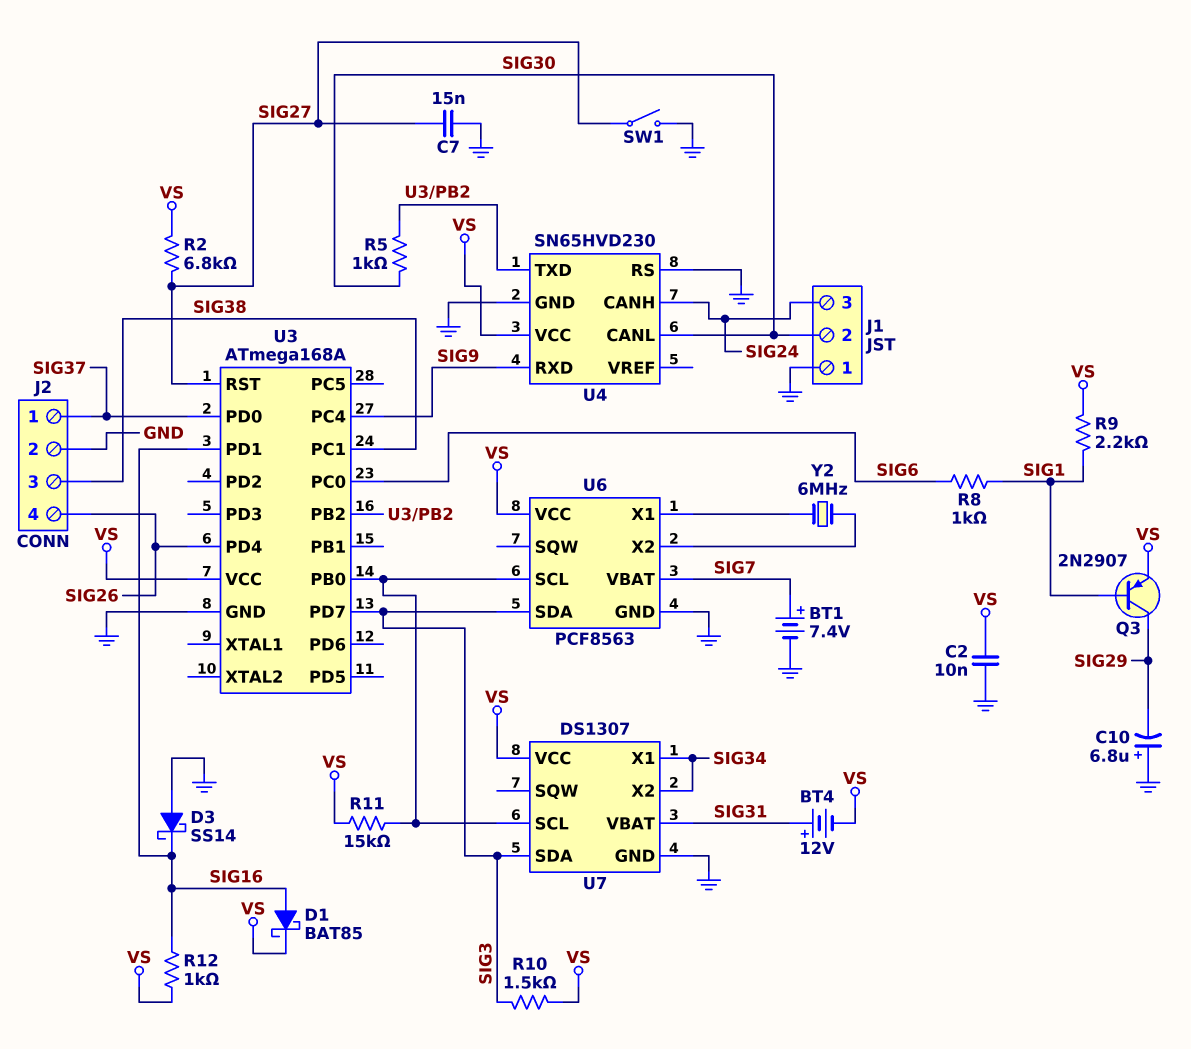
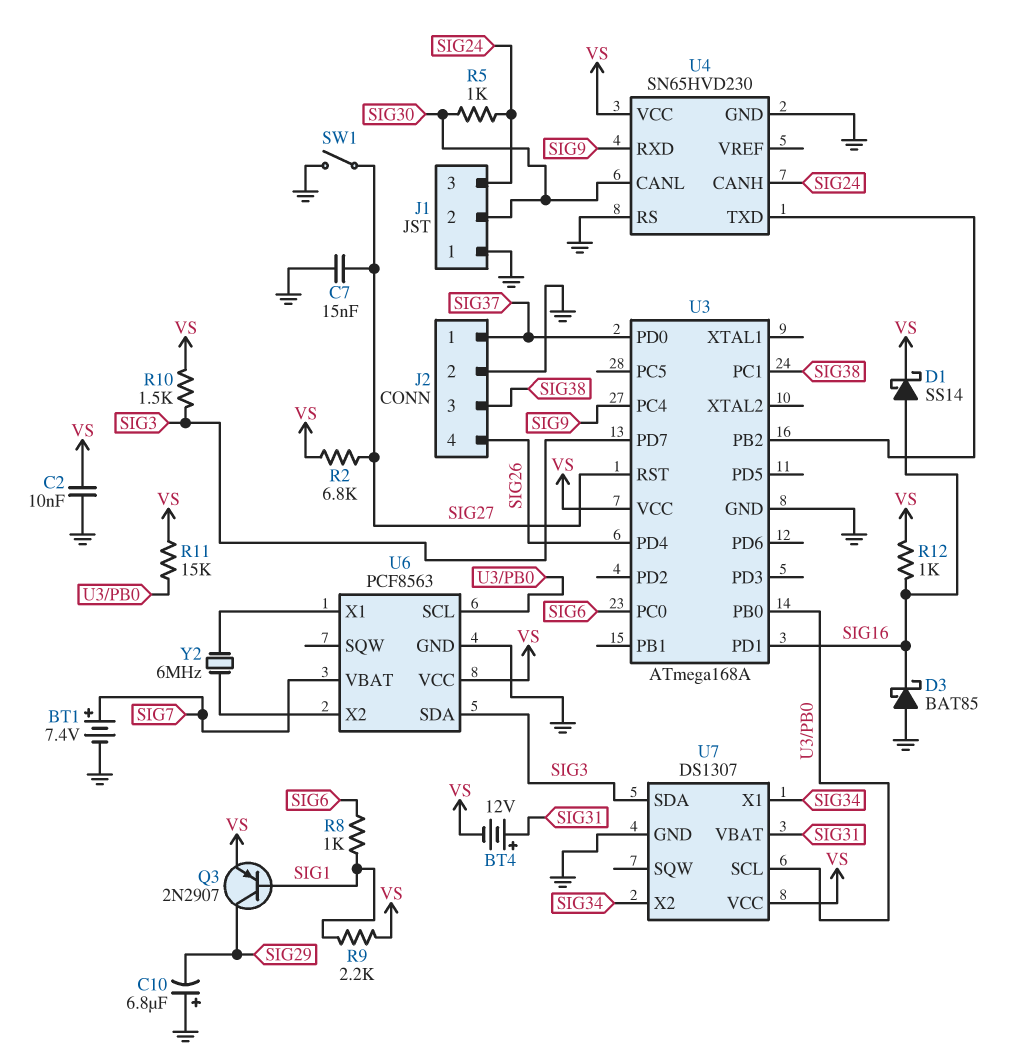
D1: schottky BAT85 (A SIG16, K VS) -> schottky SS14 (A SIG16, K VS)
D3: schottky SS14 (A GND, K SIG16) -> schottky BAT85 (A GND, K SIG16)
R5: 1k (SIG30, U3/PB2) -> 1k (SIG24, SIG30)

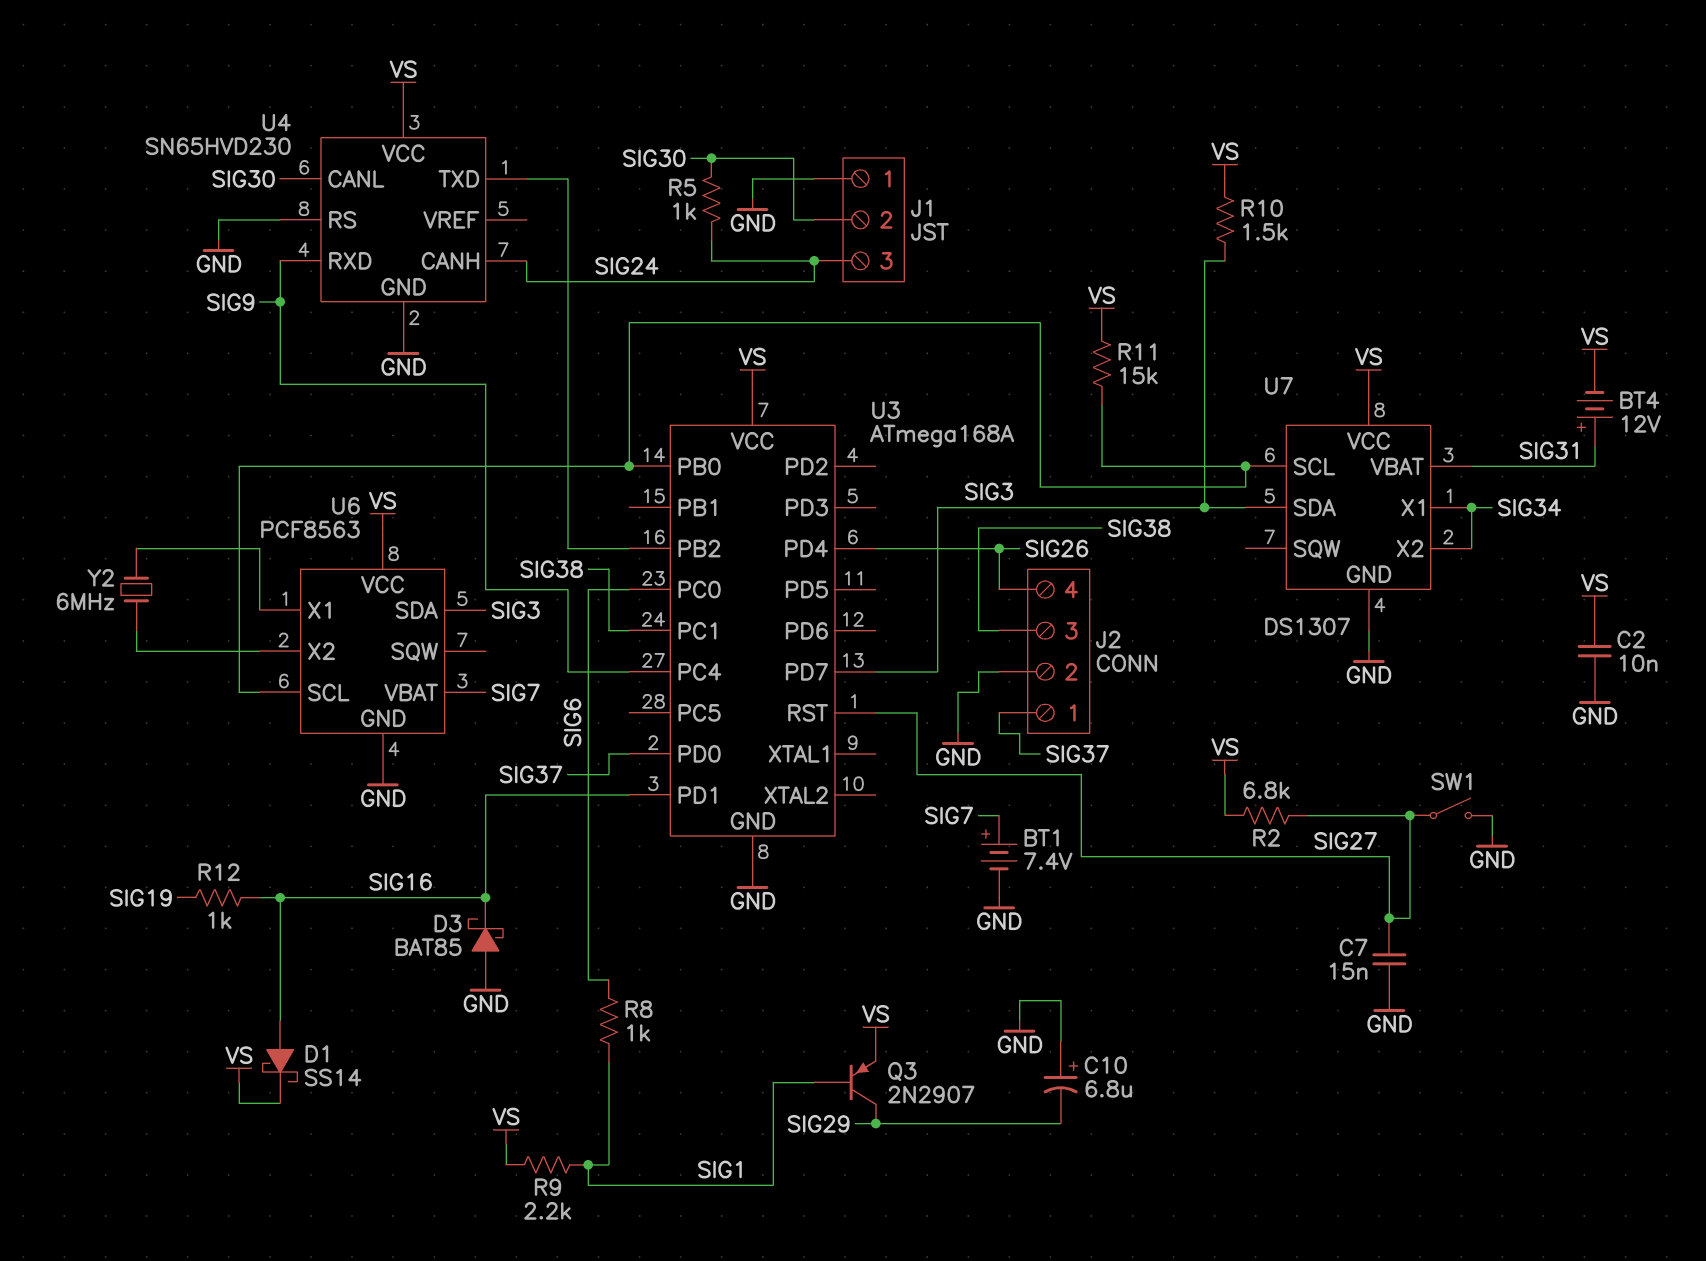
R12: 1k (SIG16, VS) -> 1k (SIG16, SIG19)

